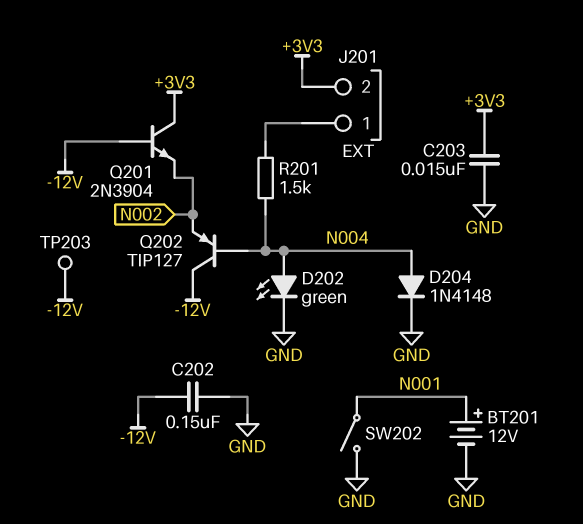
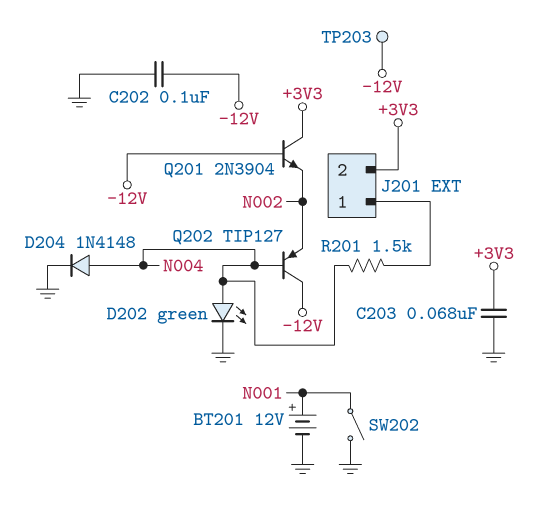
C202: 150nF (-12V, GND) -> 100nF (-12V, GND)
C203: 15nF (+3V3, GND) -> 68nF (+3V3, GND)

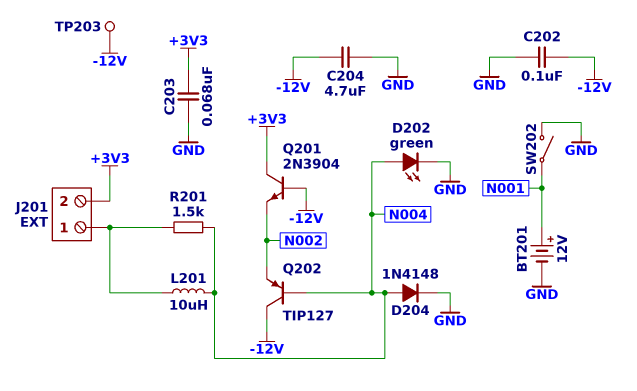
C204: none -> 4.7uF (-12V, GND)
L201: none -> 10uH (J201/1, N004)

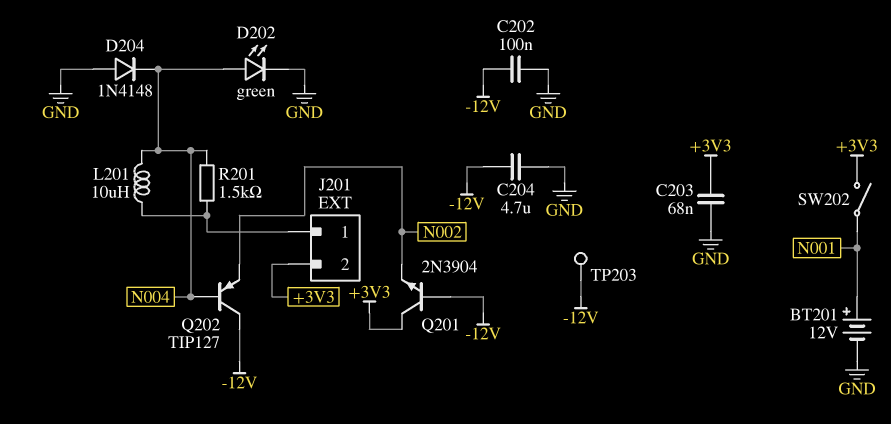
D204: diode 1N4148 (A N004, K GND) -> diode 1N4148 (A GND, K N004)
SW202: switch (GND, N001) -> switch (+3V3, N001)

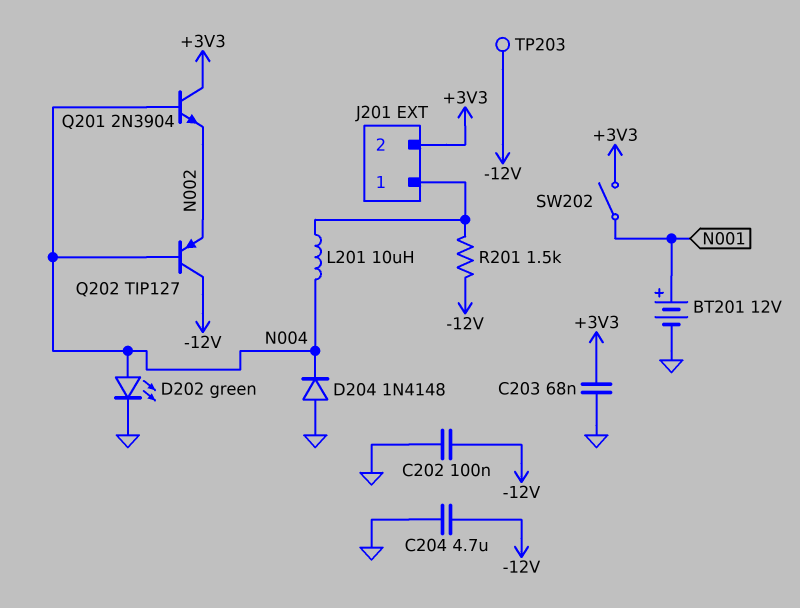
Q201: NPN 2N3904 (B -12V, C +3V3, E N002) -> NPN 2N3904 (B N004, C +3V3, E N002)
R201: 1.5k (J201/1, N004) -> 1.5k (-12V, J201/1)

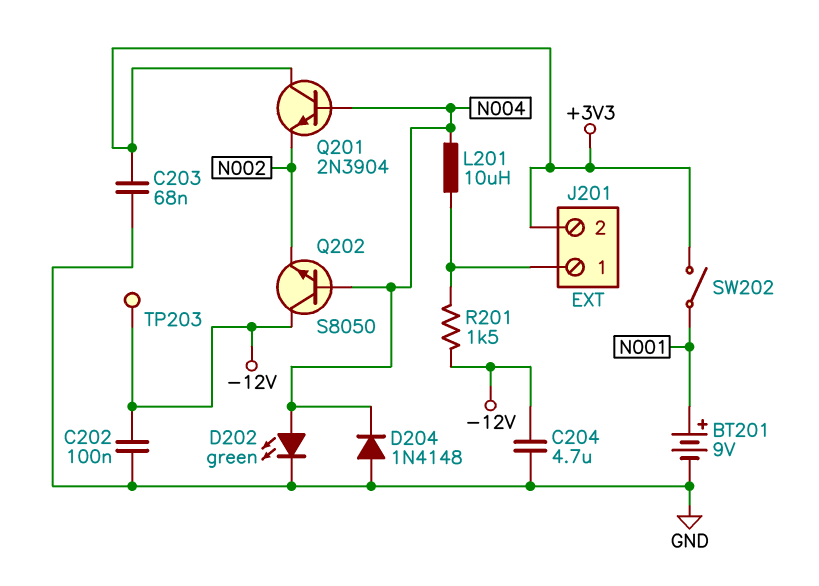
BT201: 12V (plus N001, minus GND) -> 9V (plus N001, minus GND)
Q202: PNP TIP127 (B N004, C -12V, E N002) -> NPN S8050 (B N004, C -12V, E N002)

